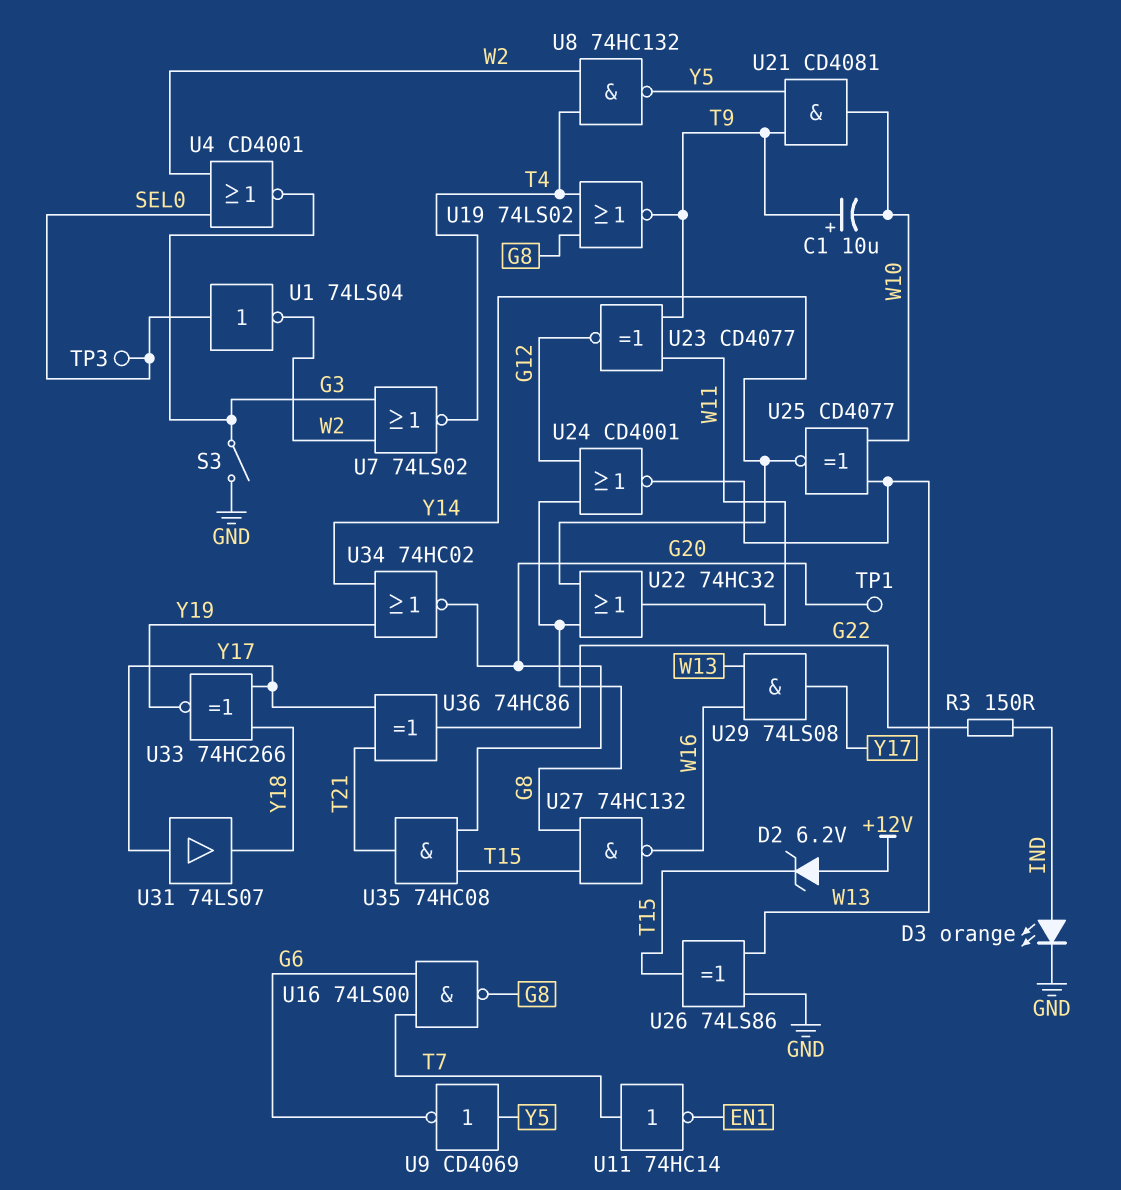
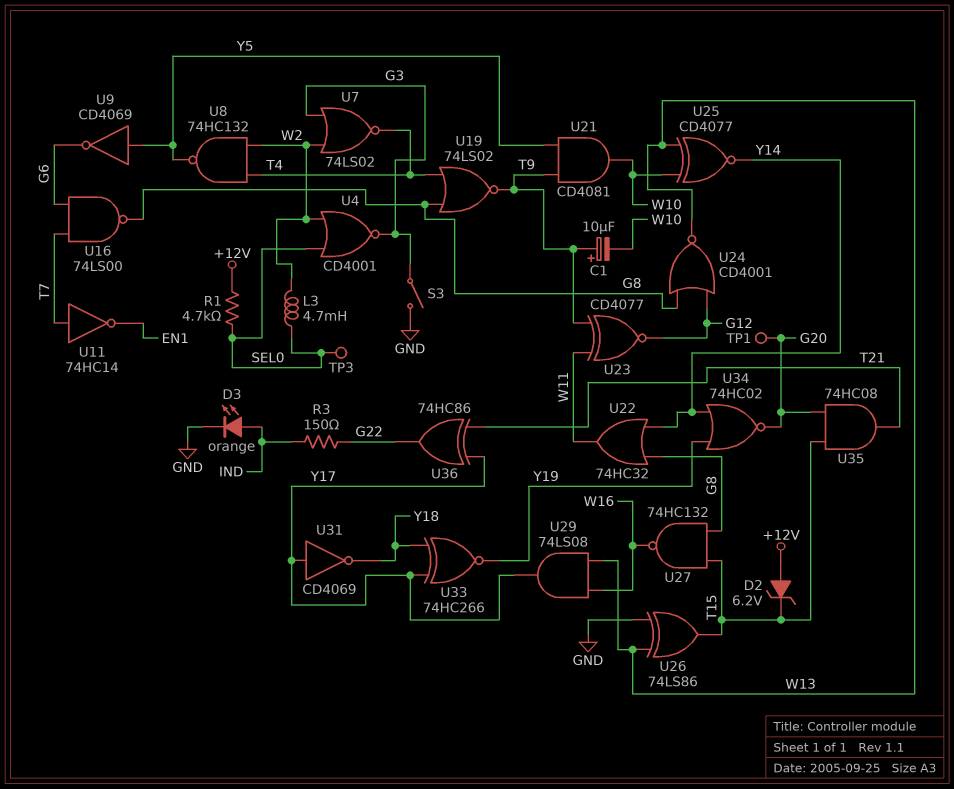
L3: none -> 4.7mH (SEL0, W2)
R1: none -> 4.7k (+12V, SEL0)
U1: NOT 74LS04 (in SEL0, out W2) -> none
U31: buffer 74LS07 (in Y17, out Y18) -> NOT CD4069 (in Y17, out Y18)

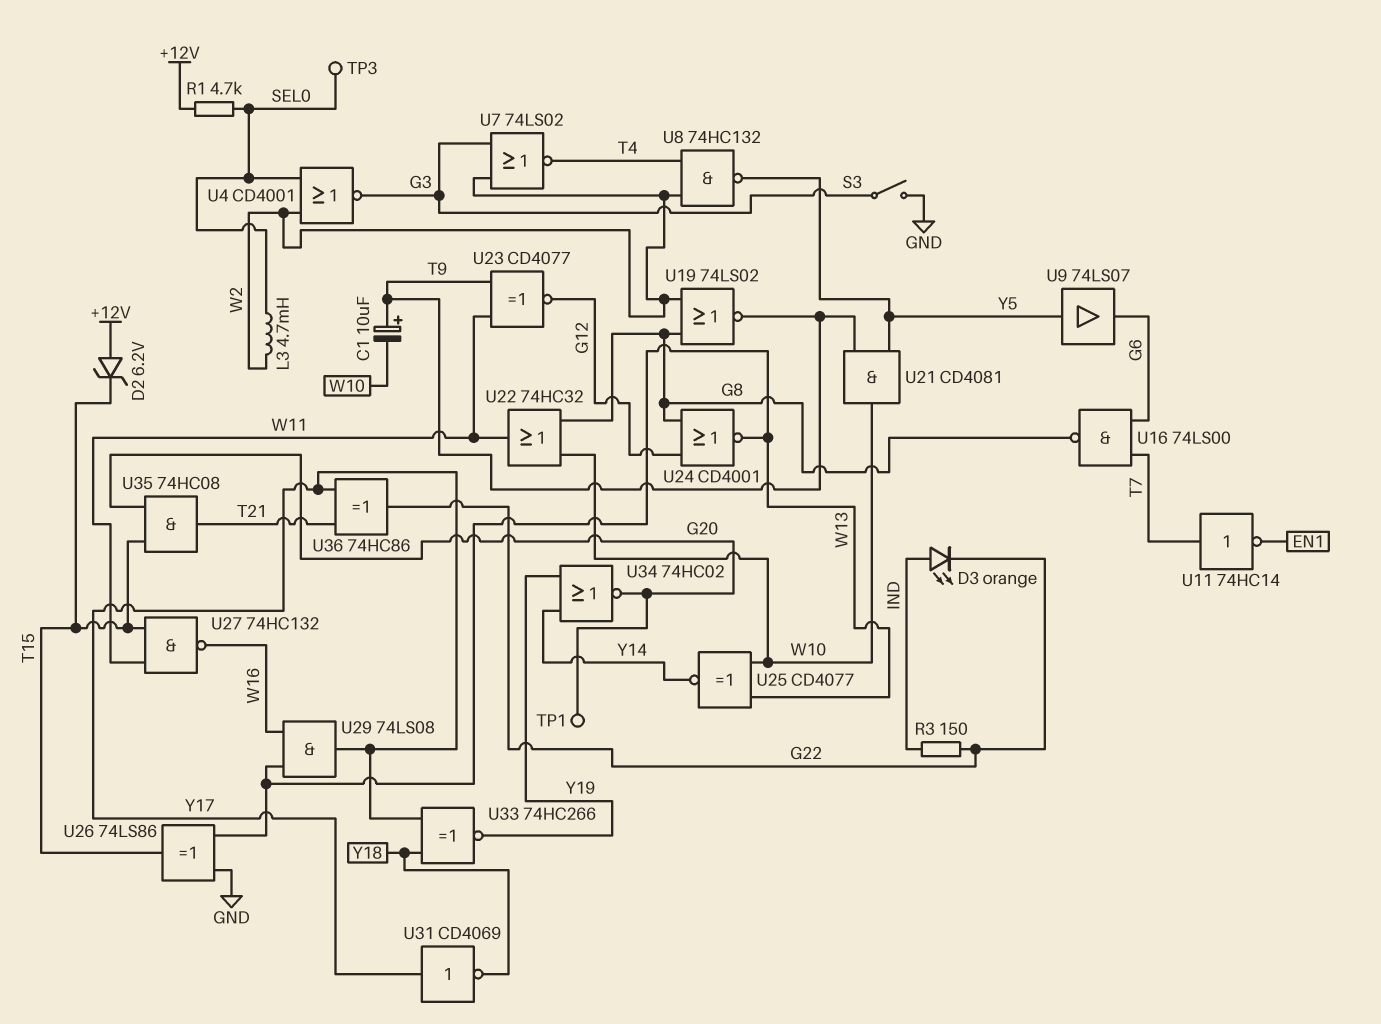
D3: LED orange (A IND, K GND) -> LED orange (A IND, K G22)
U9: NOT CD4069 (in Y5, out G6) -> buffer 74LS07 (in Y5, out G6)
U19: NOR 74LS02 (in G8, in T4, out T9) -> NOR 74LS02 (in G8, in W2, out T9)
U22: OR 74HC32 (in G8, in Y14, out W11) -> OR 74HC32 (in G8, in W10, out W11)
U27: NAND 74HC132 (in G8, in T15, out W16) -> NAND 74HC132 (in T15, in W11, out W16)

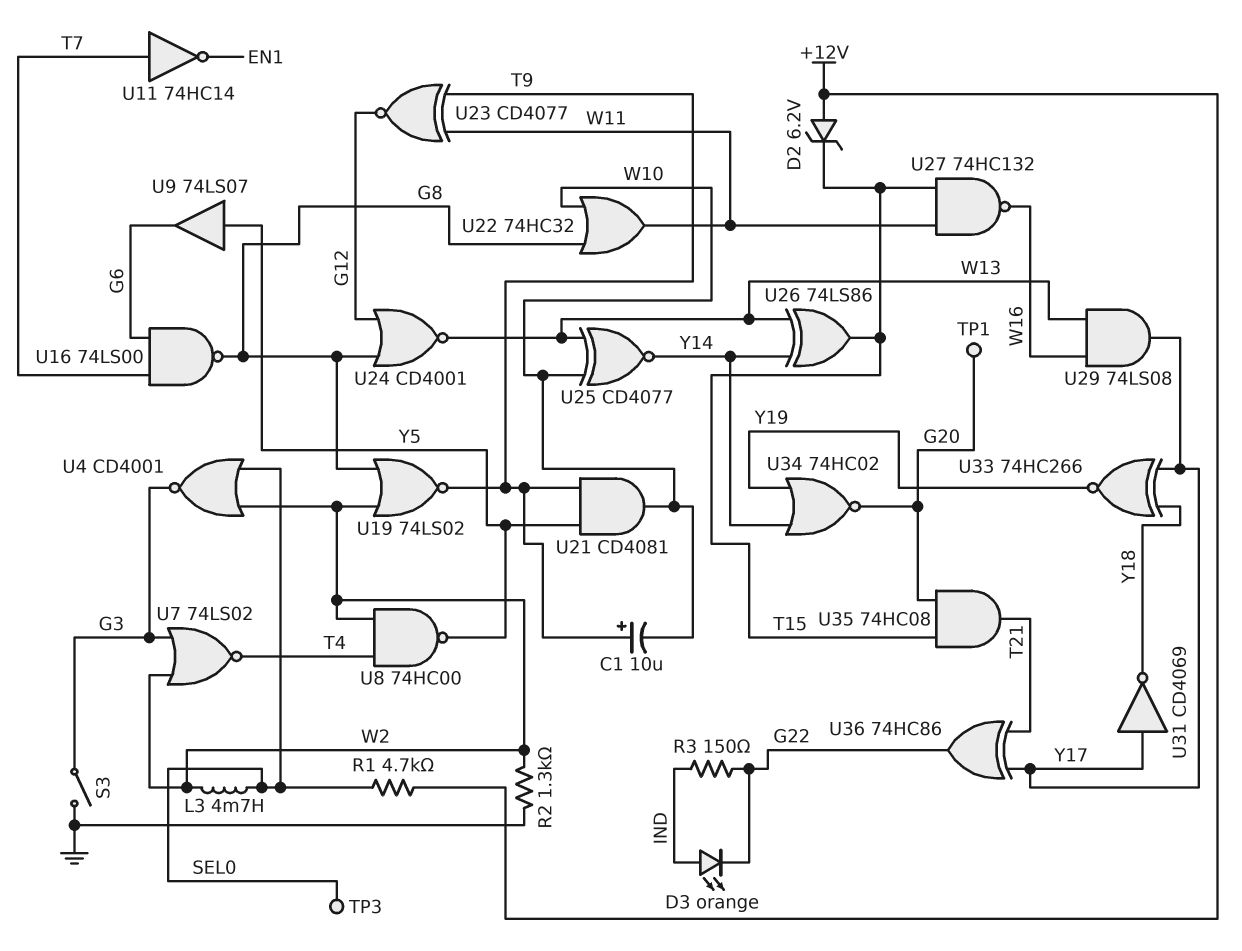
R2: none -> 1.3k (GND, W2)
U8: NAND 74HC132 (in T4, in W2, out Y5) -> NAND 74HC00 (in T4, in W2, out Y5)
U26: XOR 74LS86 (in GND, in W13, out T15) -> XOR 74LS86 (in W13, in Y14, out T15)

